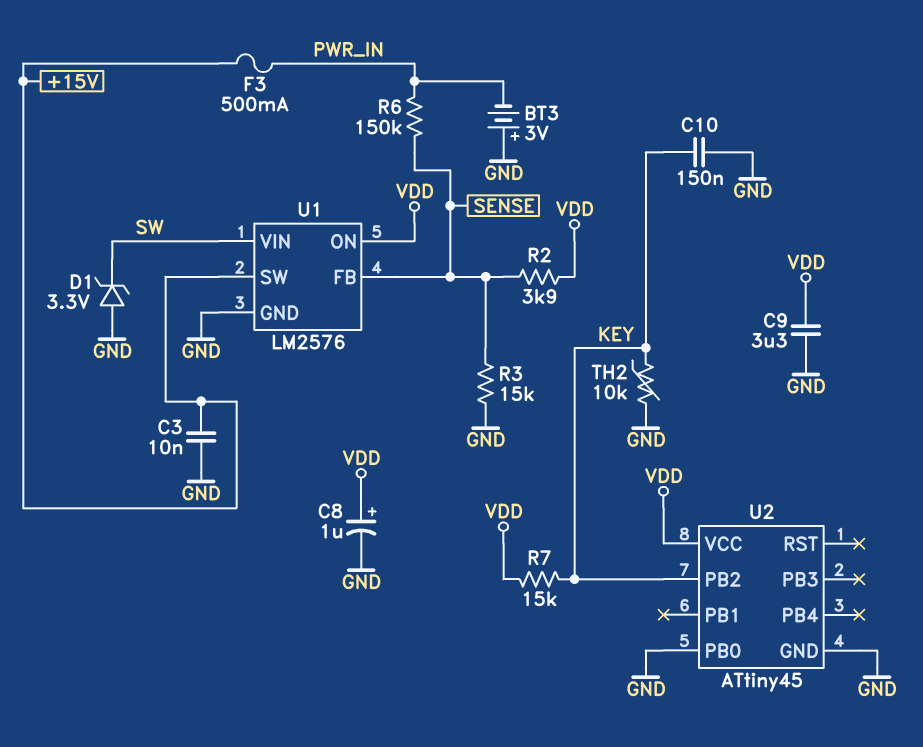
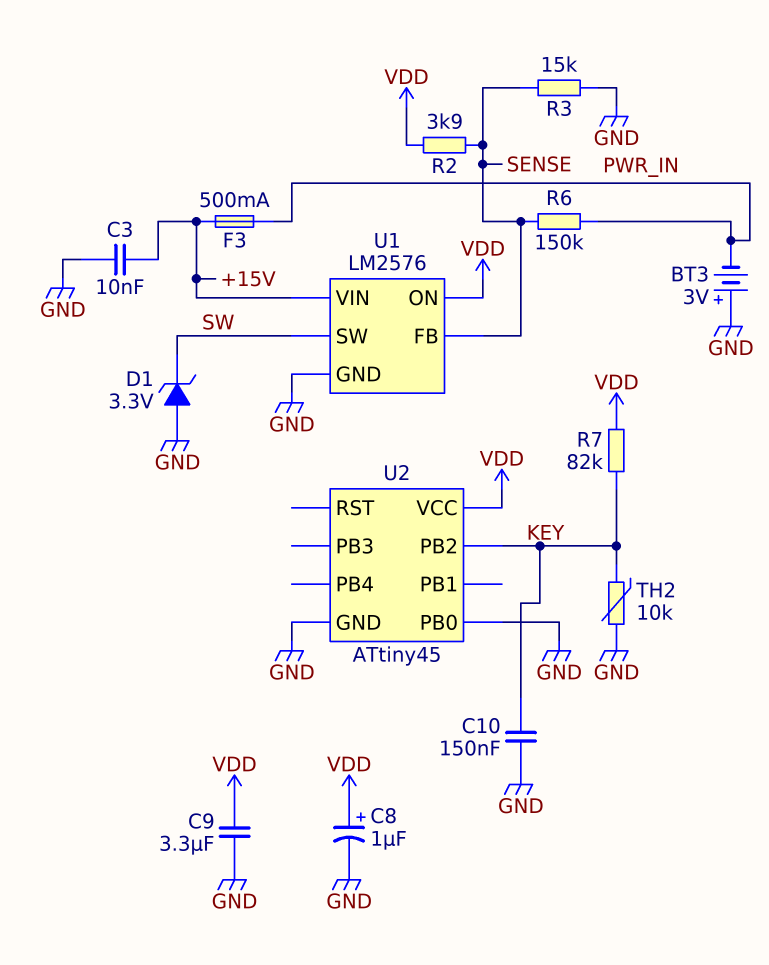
R7: 15k (KEY, VDD) -> 82k (KEY, VDD)
U1 pin SW: +15V -> SW
U1 pin VIN: SW -> +15V

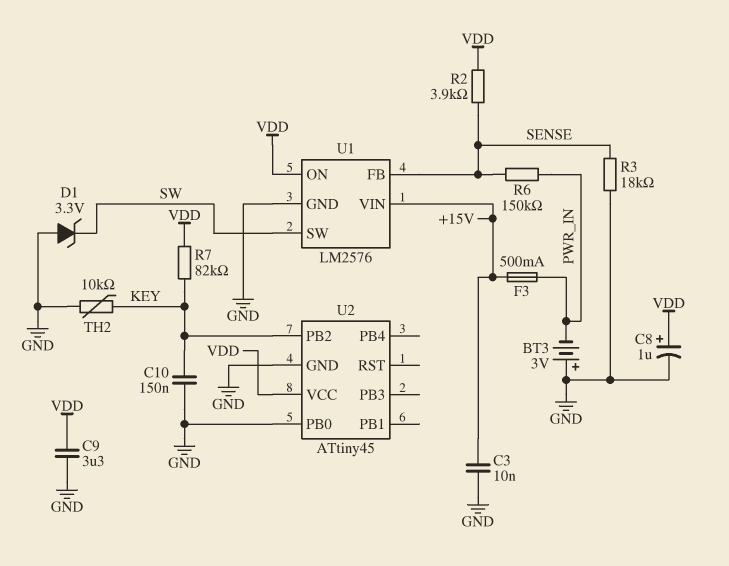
R3: 15k (GND, SENSE) -> 18k (GND, SENSE)

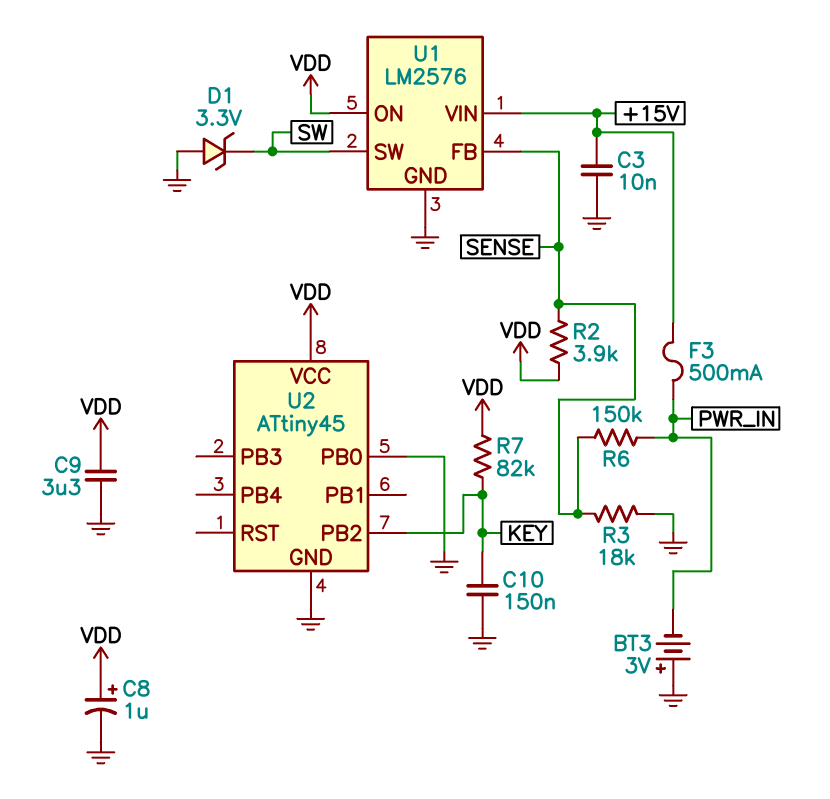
TH2: 10k (GND, KEY) -> none

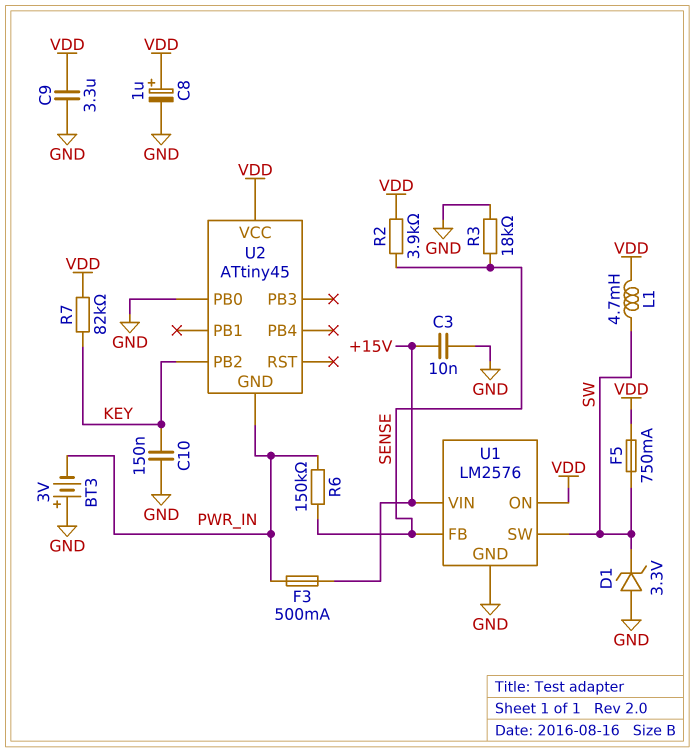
F5: none -> 750mA (SW, VDD)
L1: none -> 4.7mH (SW, VDD)
U2 pin GND: GND -> PWR_IN

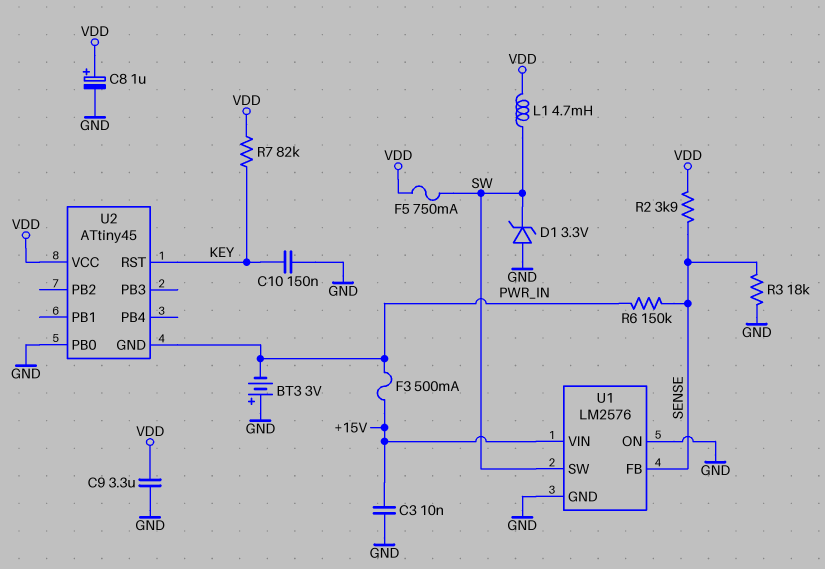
U1 pin ON: VDD -> GND
U2 pin PB2: KEY -> none
U2 pin RST: none -> KEY

